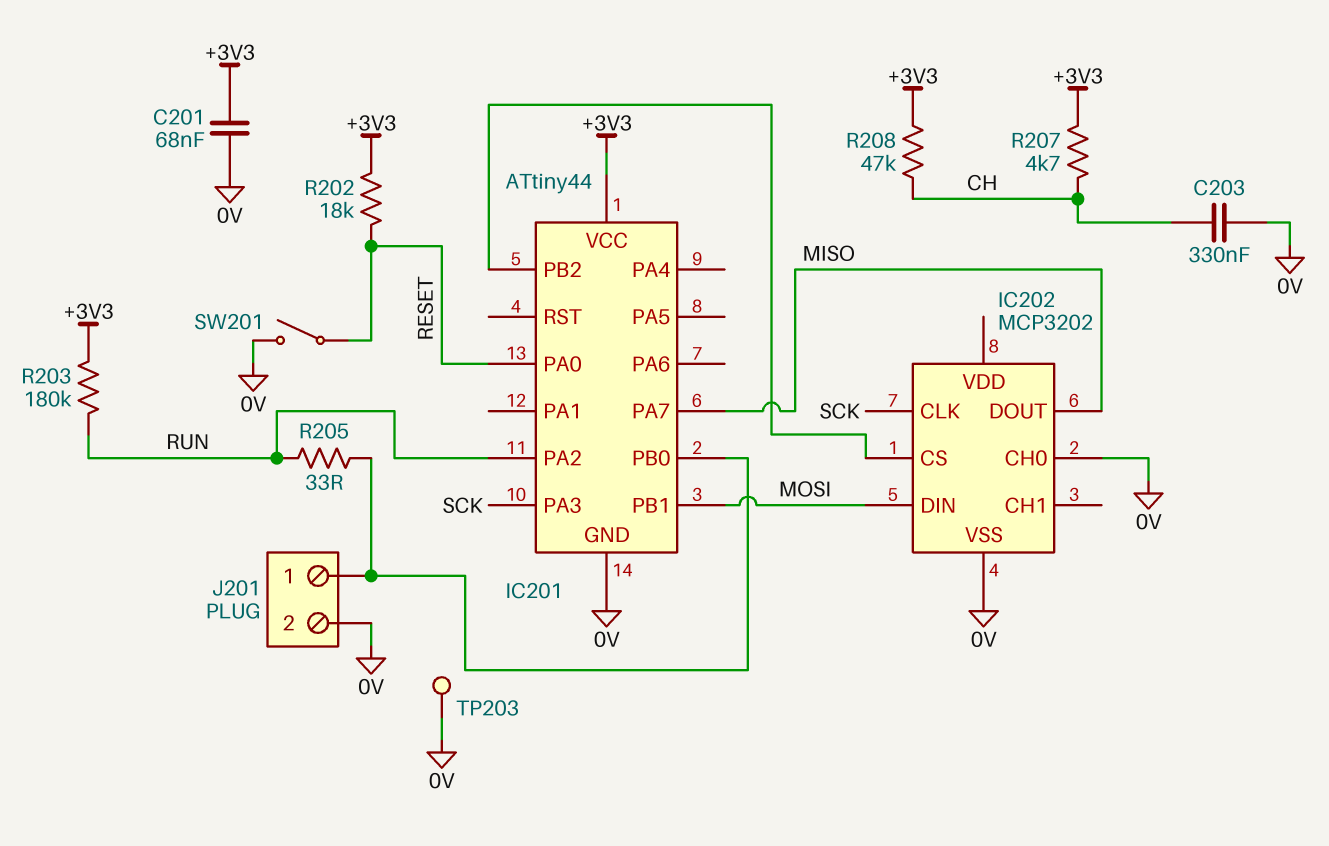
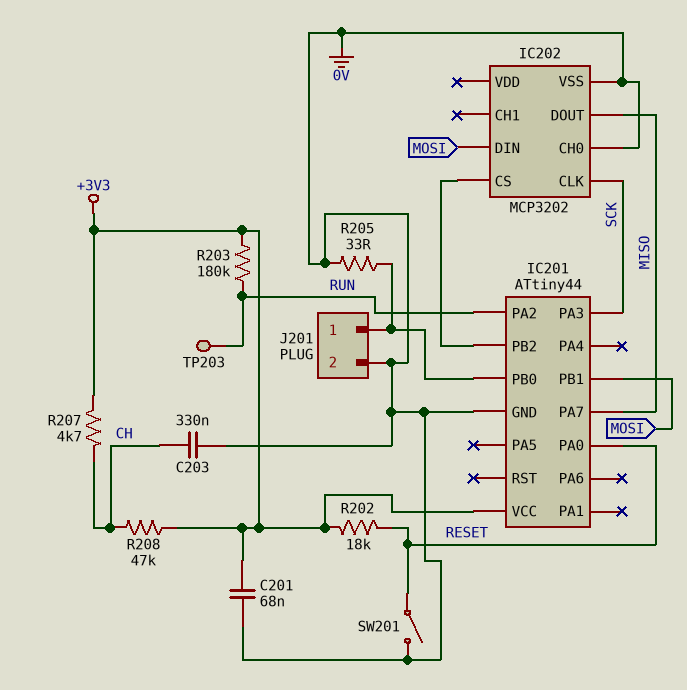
R205: 33 (IC201/PB0, RUN) -> 33 (0V, IC201/PB0)
TP203: test point (0V) -> test point (RUN)

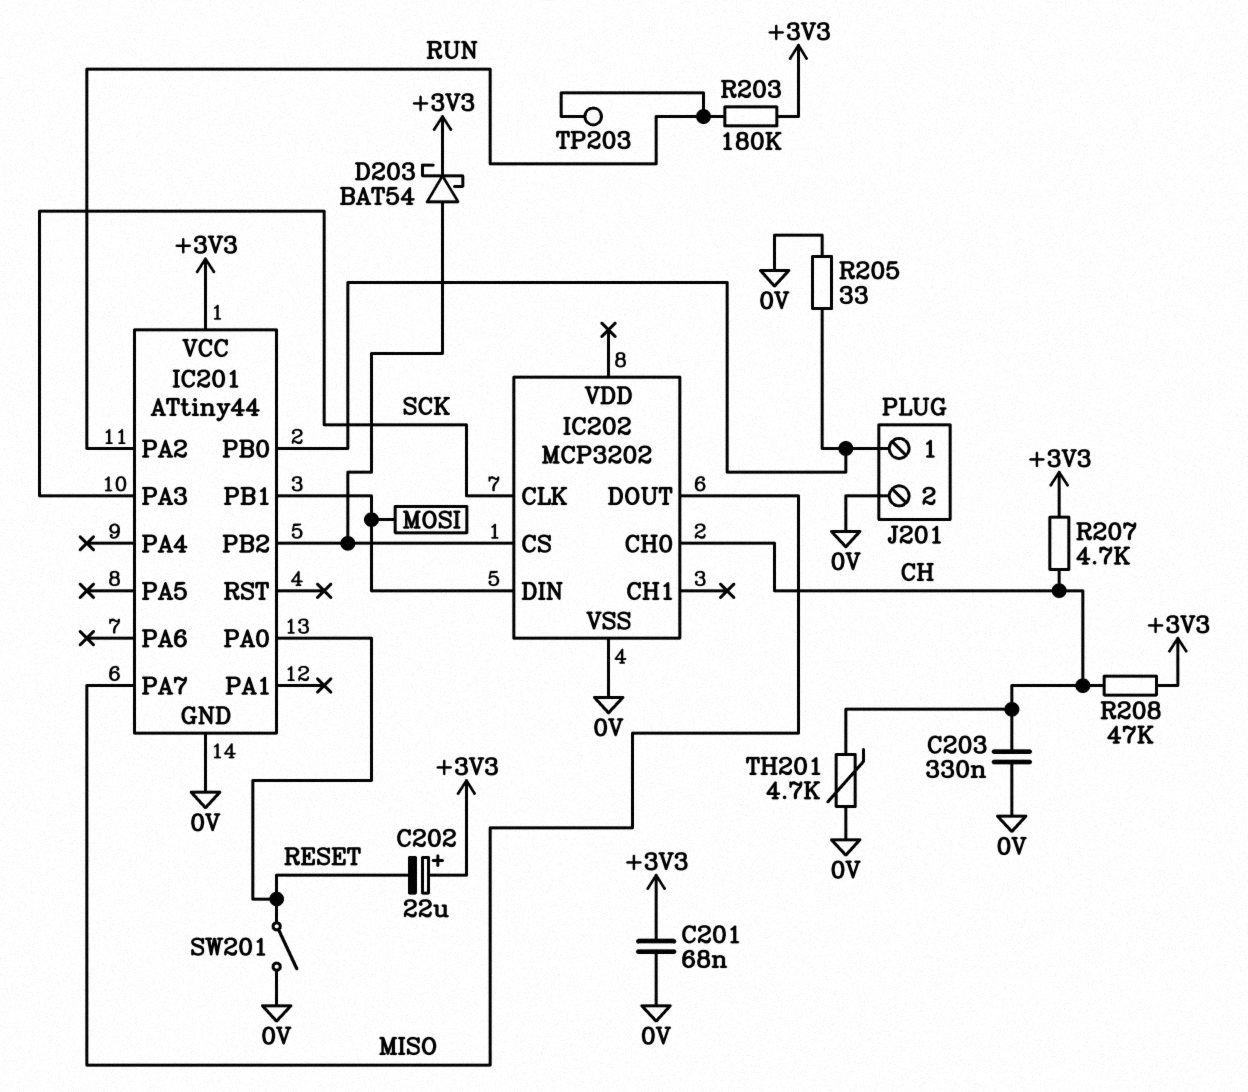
C202: none -> 22uF (plus +3V3, minus RESET)
D203: none -> schottky BAT54 (A IC201/PB2, K +3V3)
IC202 pin CH0: 0V -> CH
R202: 18k (+3V3, RESET) -> none
TH201: none -> 4.7k (0V, CH)

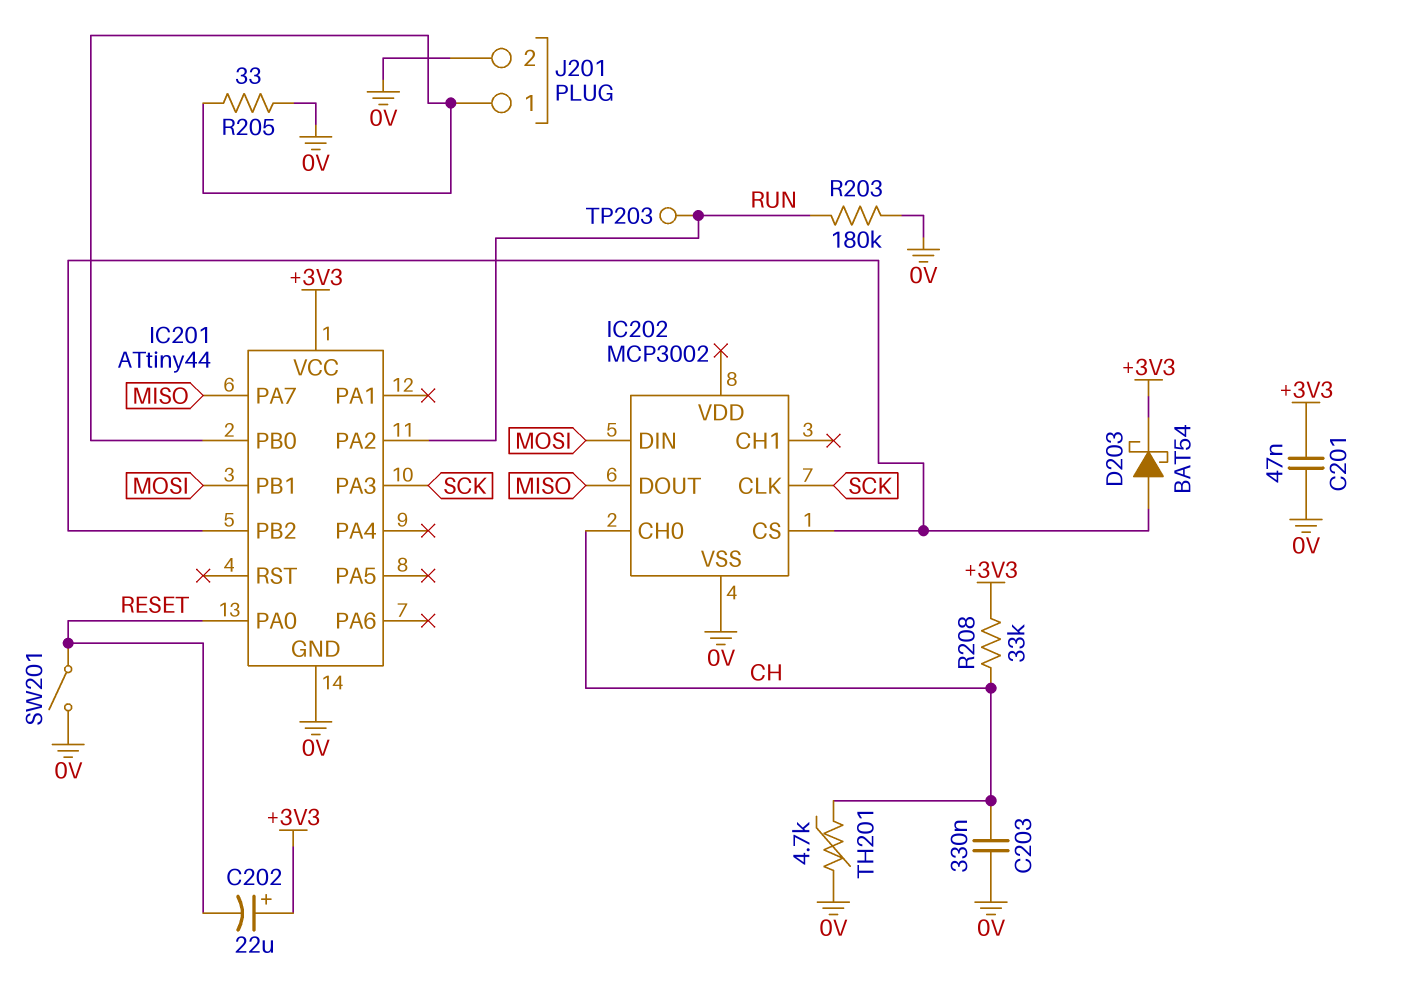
C201: 68nF (+3V3, 0V) -> 47nF (+3V3, 0V)
IC202: MCP3202 -> MCP3002
R203: 180k (+3V3, RUN) -> 180k (0V, RUN)
R207: 4.7k (+3V3, CH) -> none
R208: 47k (+3V3, CH) -> 33k (+3V3, CH)

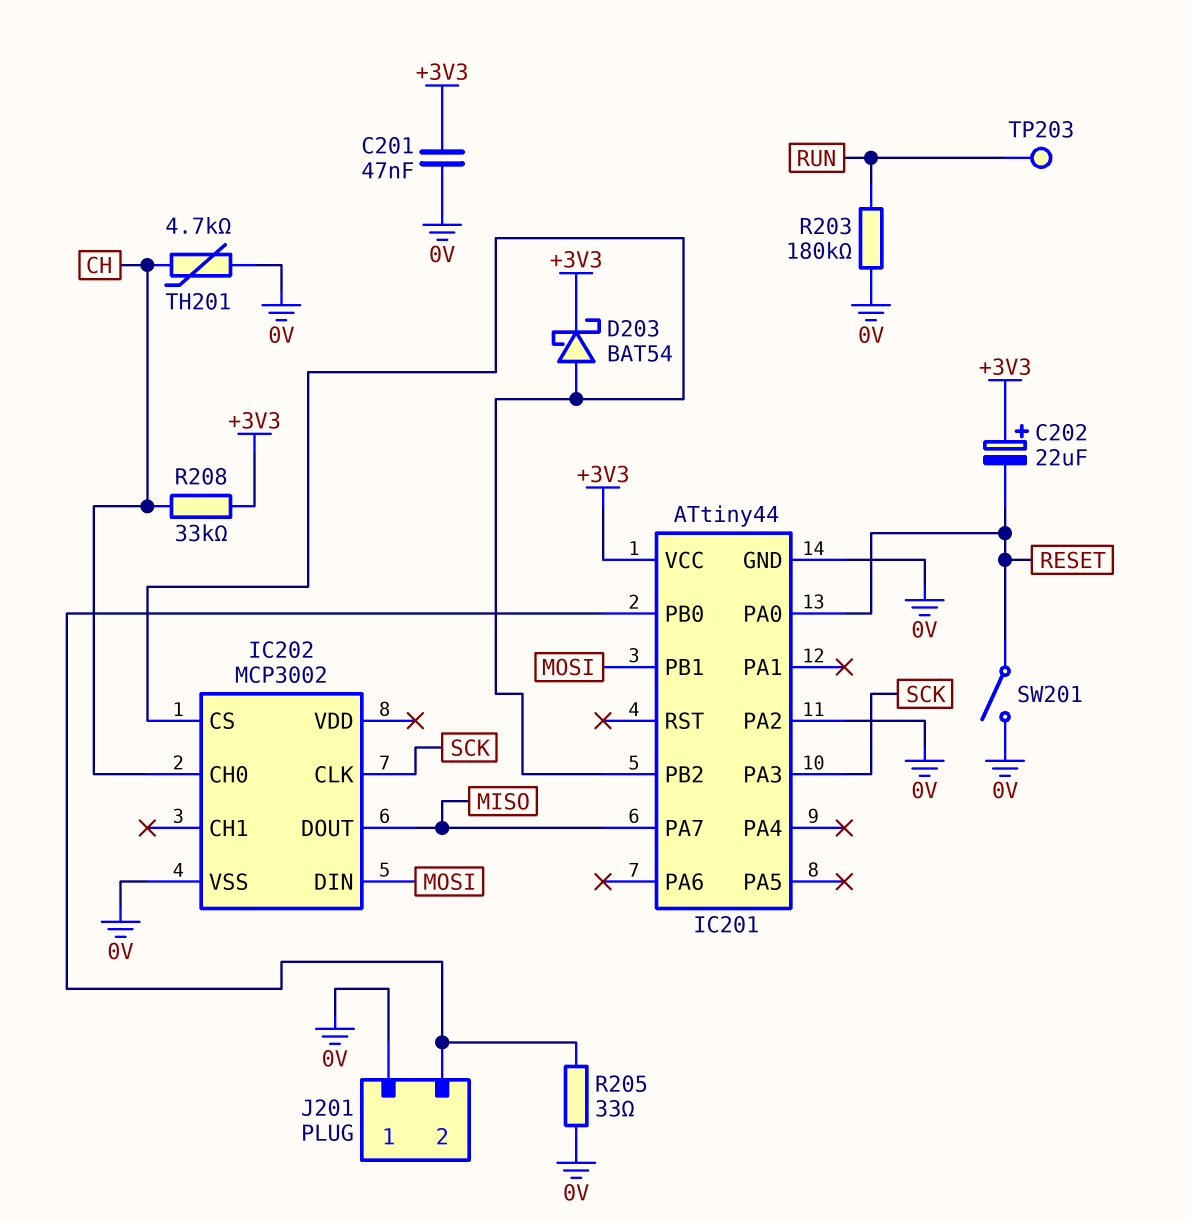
C203: 330nF (0V, CH) -> none
IC201 pin PA2: RUN -> 0V
J201 pin 1: IC201/PB0 -> 0V
J201 pin 2: 0V -> IC201/PB0

